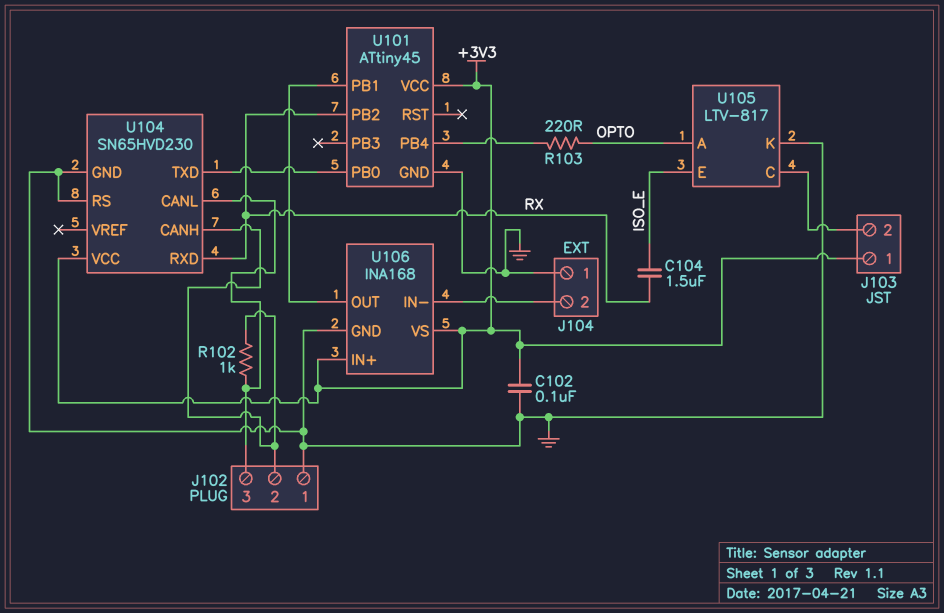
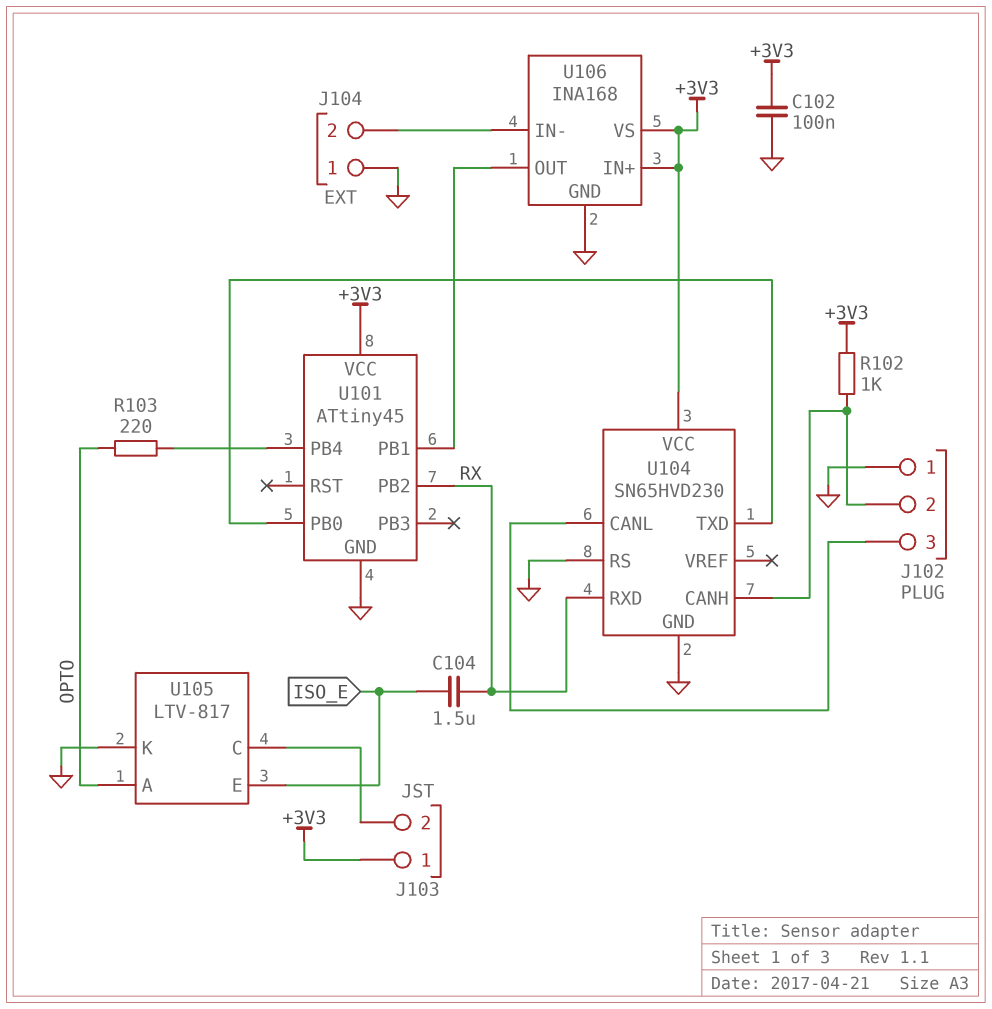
R102: 1k (J102/2, J102/3) -> 1k (+3V3, J102/2)

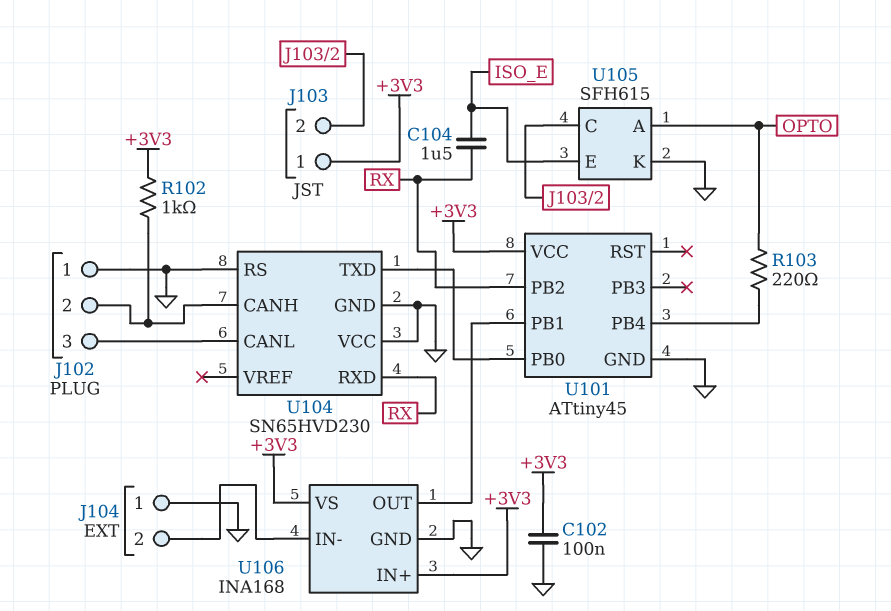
U104 pin VCC: +3V3 -> GND
U105: LTV-817 -> SFH615

